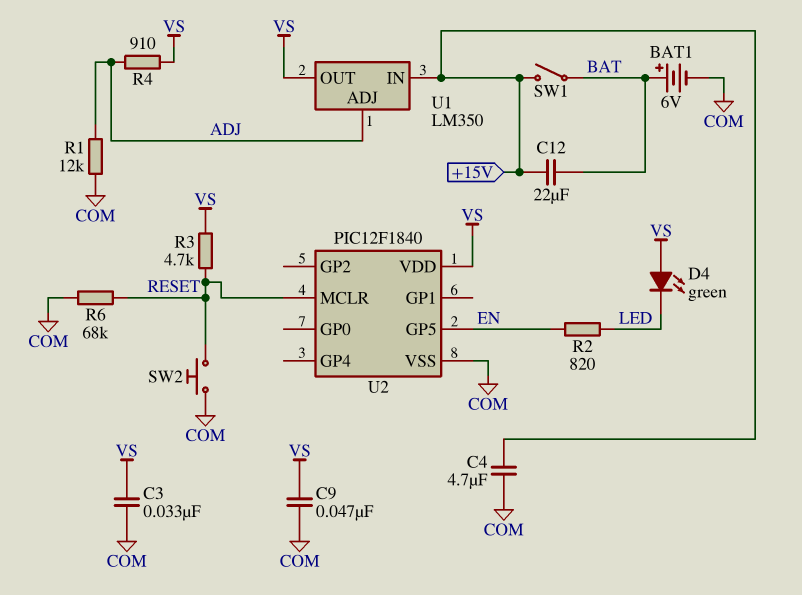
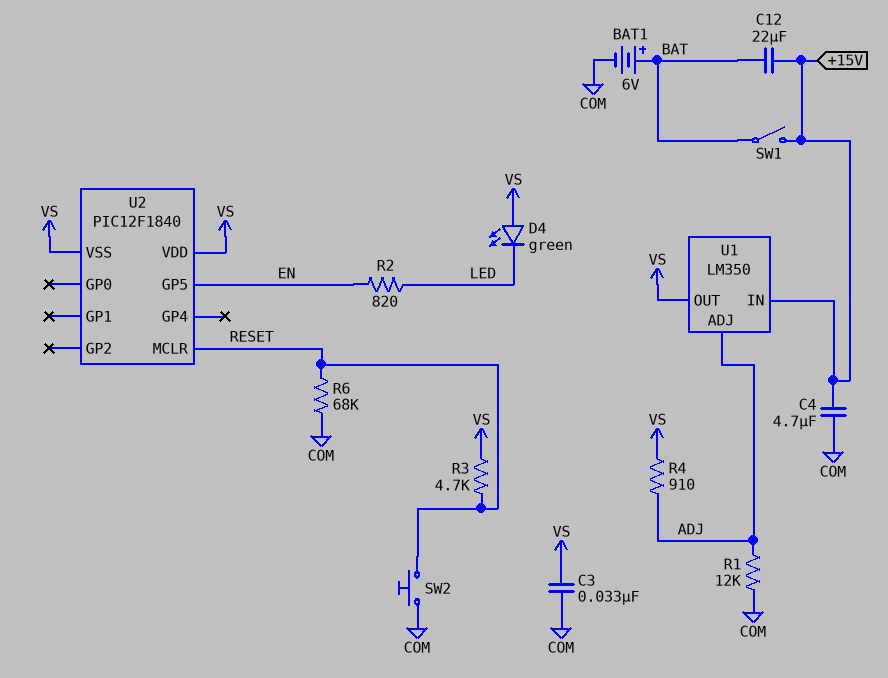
C9: 47nF (COM, VS) -> none
U2 pin VSS: COM -> VS

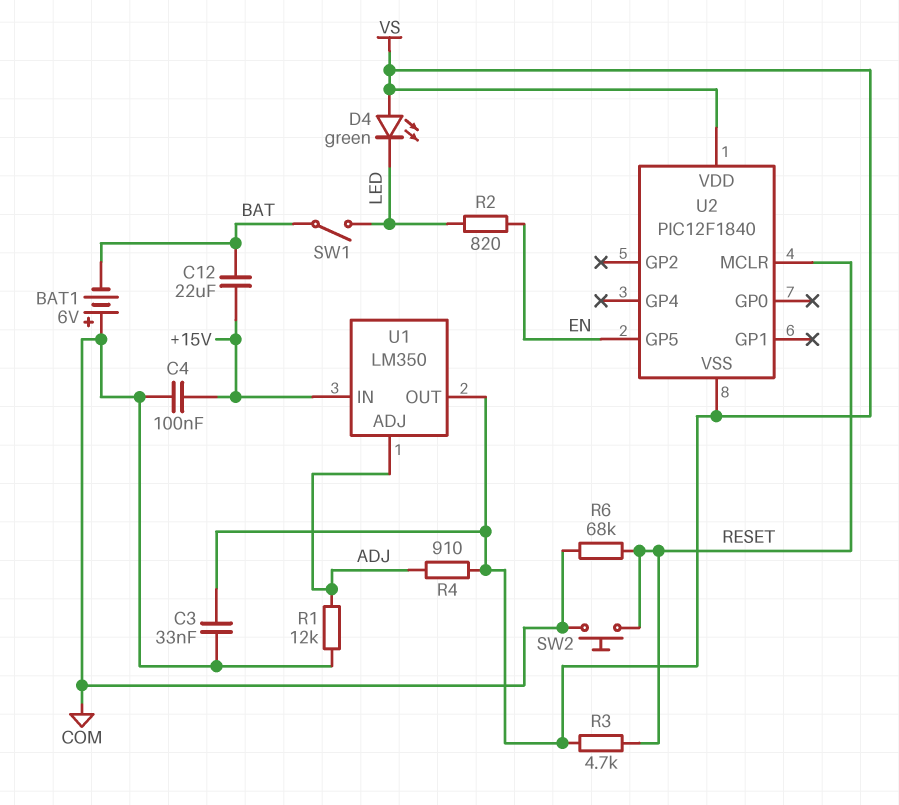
BAT1: 6V (plus BAT, minus COM) -> 6V (plus COM, minus BAT)
C4: 4.7uF (+15V, COM) -> 100nF (+15V, COM)
SW1: switch (+15V, BAT) -> switch (BAT, LED)

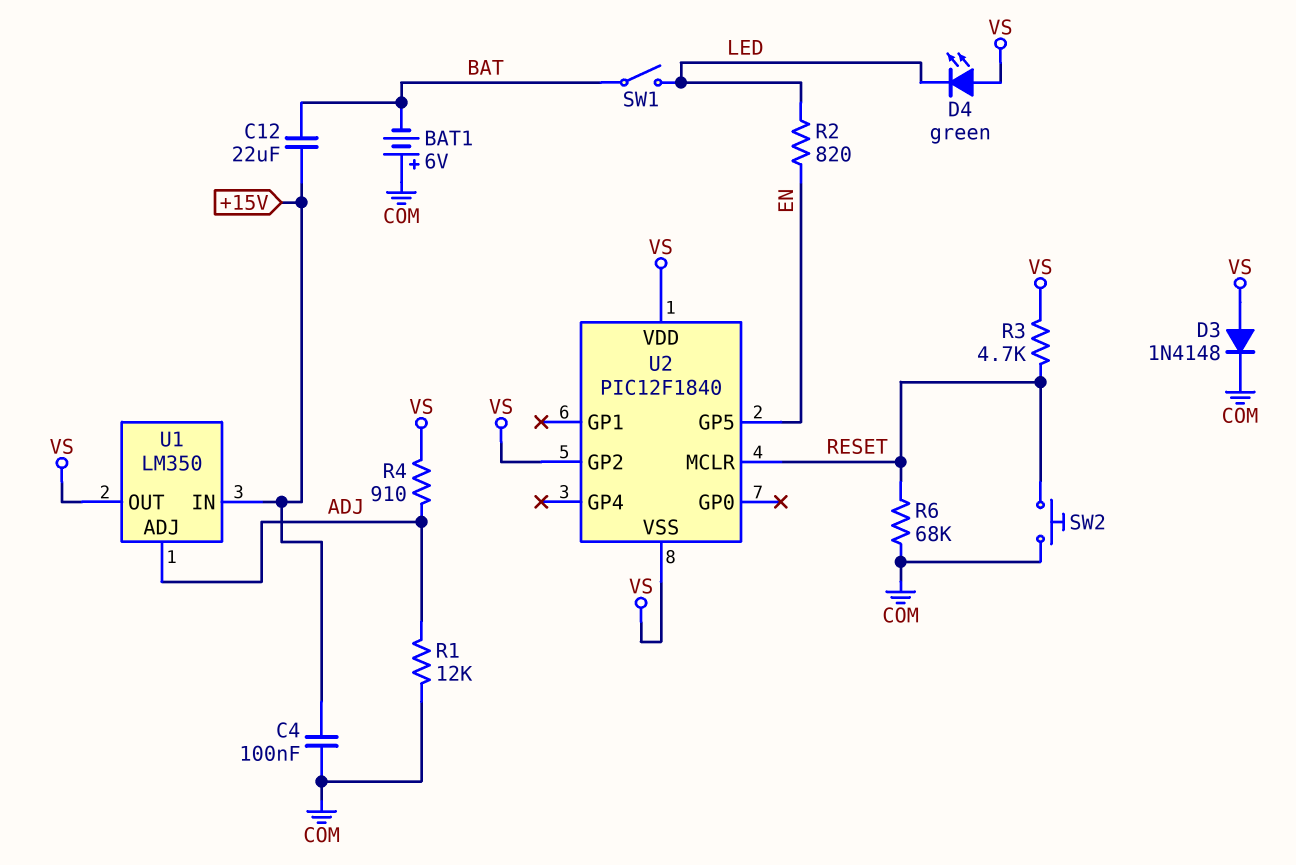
C3: 33nF (COM, VS) -> none
D3: none -> diode 1N4148 (A VS, K COM)
U2 pin GP2: none -> VS

